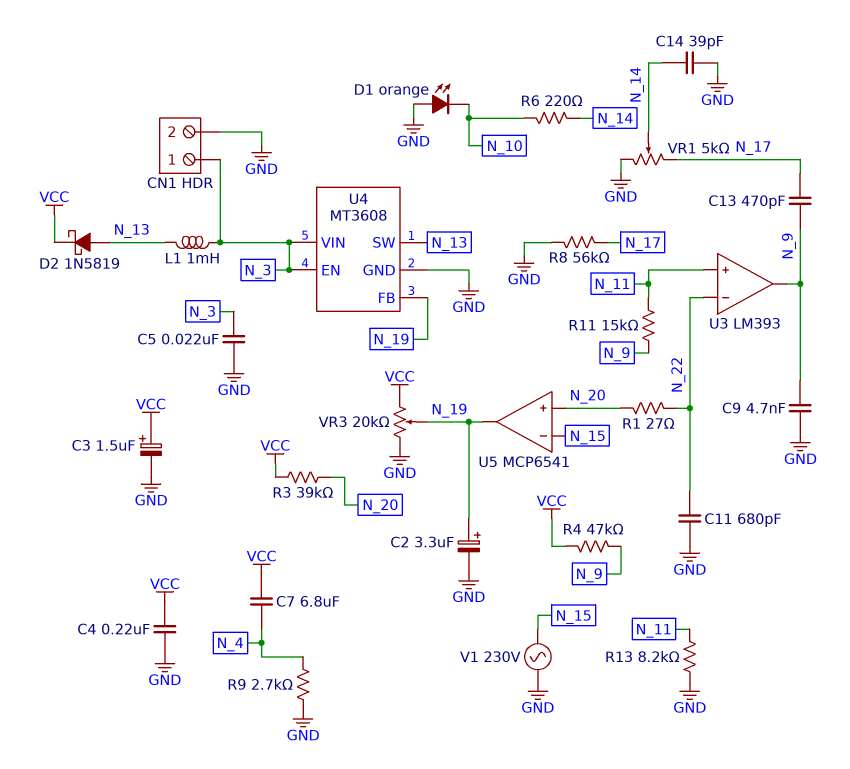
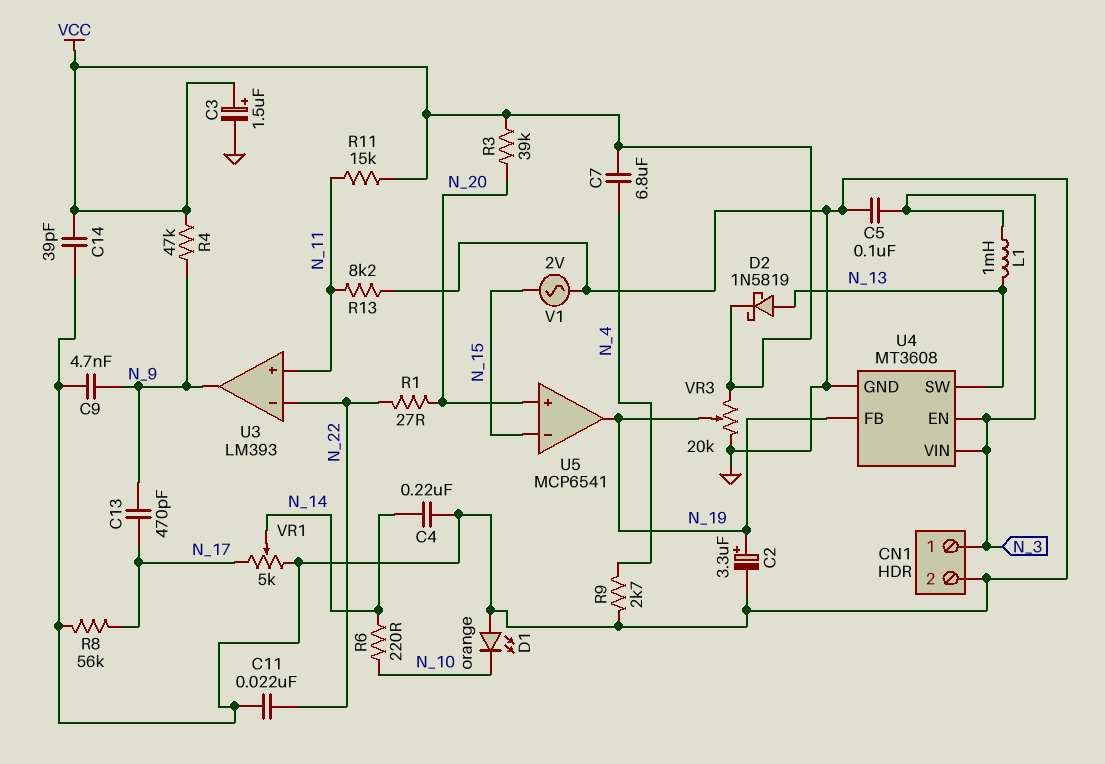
C4: 220nF (GND, VCC) -> 220nF (GND, N_14)
C5: 22nF (GND, N_3) -> 100nF (GND, N_3)
C11: 680pF (GND, N_22) -> 22nF (GND, N_22)
C14: 39pF (GND, N_14) -> 39pF (GND, VCC)
R11: 15k (N_9, N_11) -> 15k (N_11, VCC)
V1: AC 230V (GND, N_15) -> AC 2V (GND, N_15)

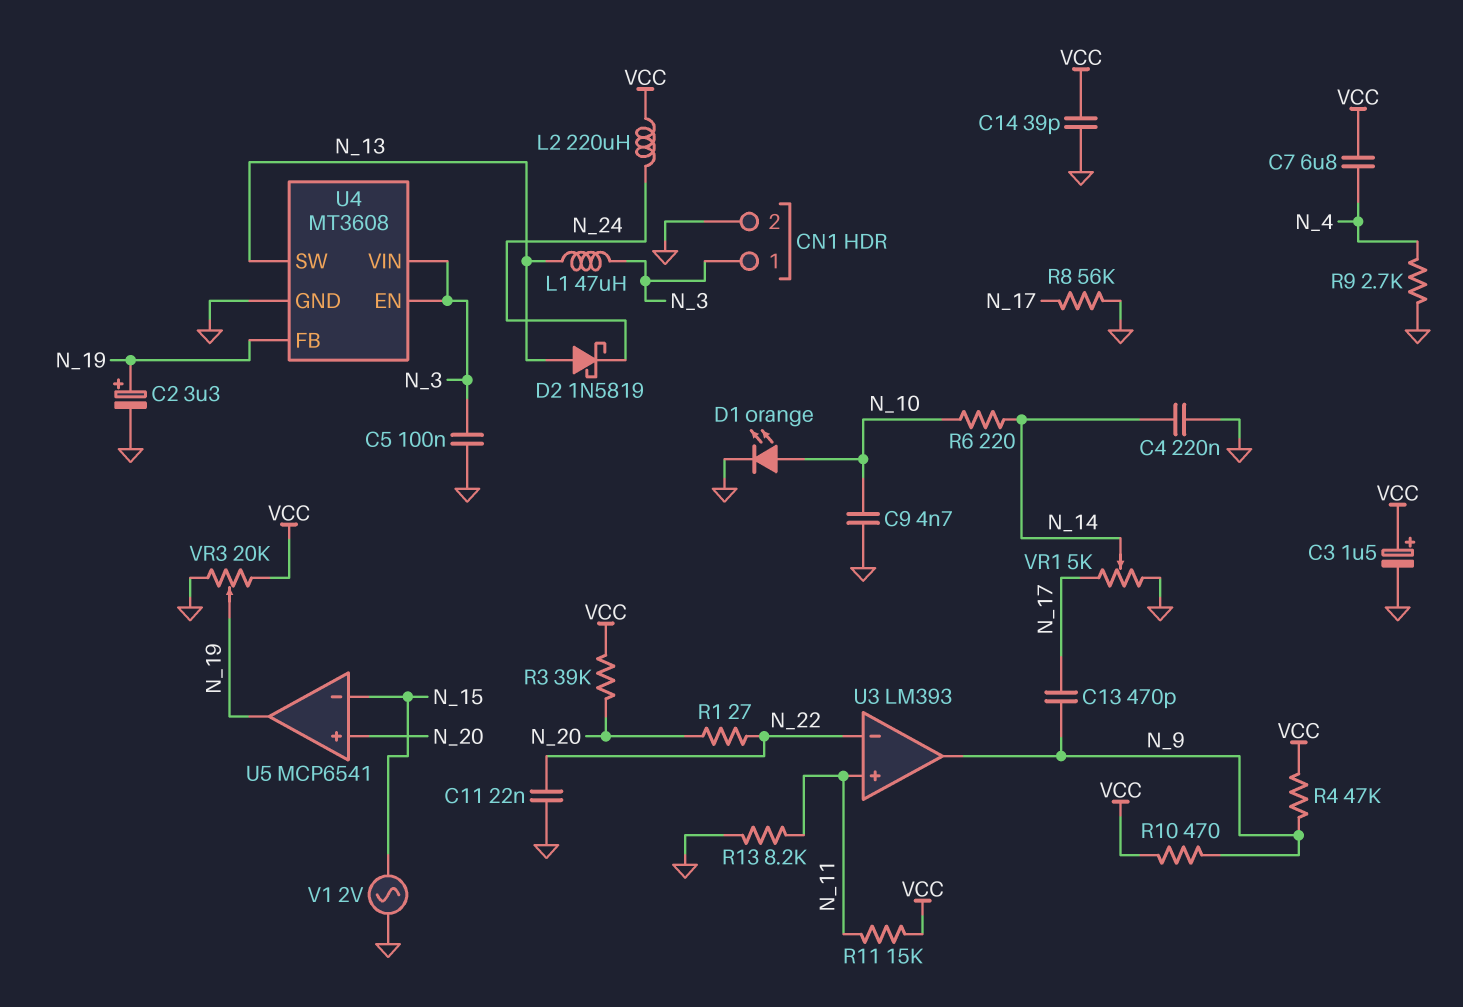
C9: 4.7nF (GND, N_9) -> 4.7nF (GND, N_10)
D1: LED orange (A GND, K N_10) -> LED orange (A N_10, K GND)
D2: schottky 1N5819 (A N_13, K VCC) -> schottky 1N5819 (A N_13, K N_24)
L1: 1mH (N_3, N_13) -> 47uH (N_3, N_13)
L2: none -> 220uH (N_24, VCC)
R10: none -> 470 (N_9, VCC)

